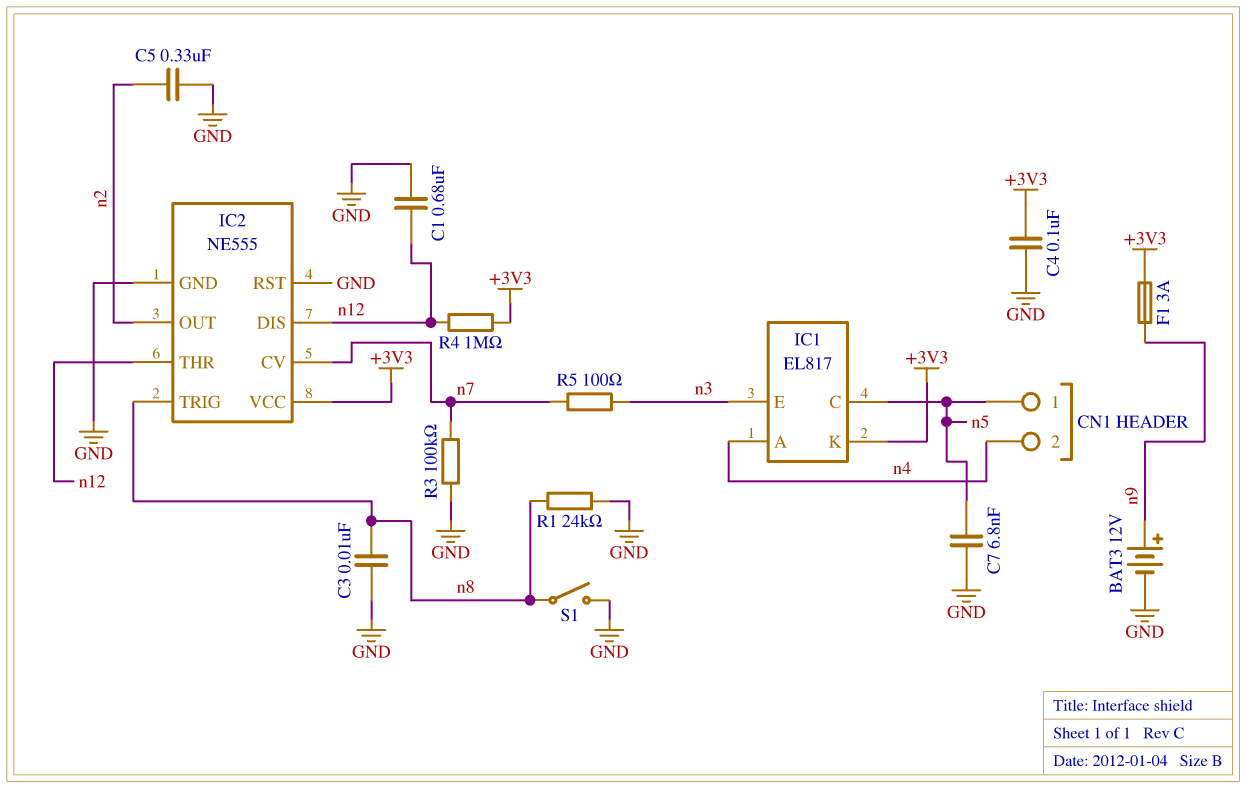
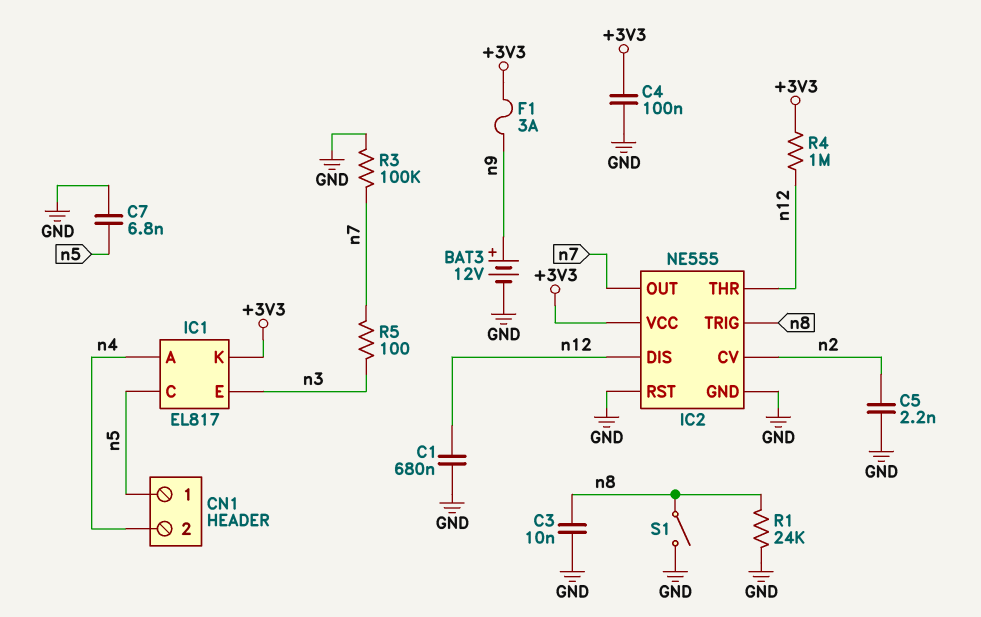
C5: 330nF (GND, n2) -> 2.2nF (GND, n2)
IC2 pin CV: n7 -> n2
IC2 pin OUT: n2 -> n7

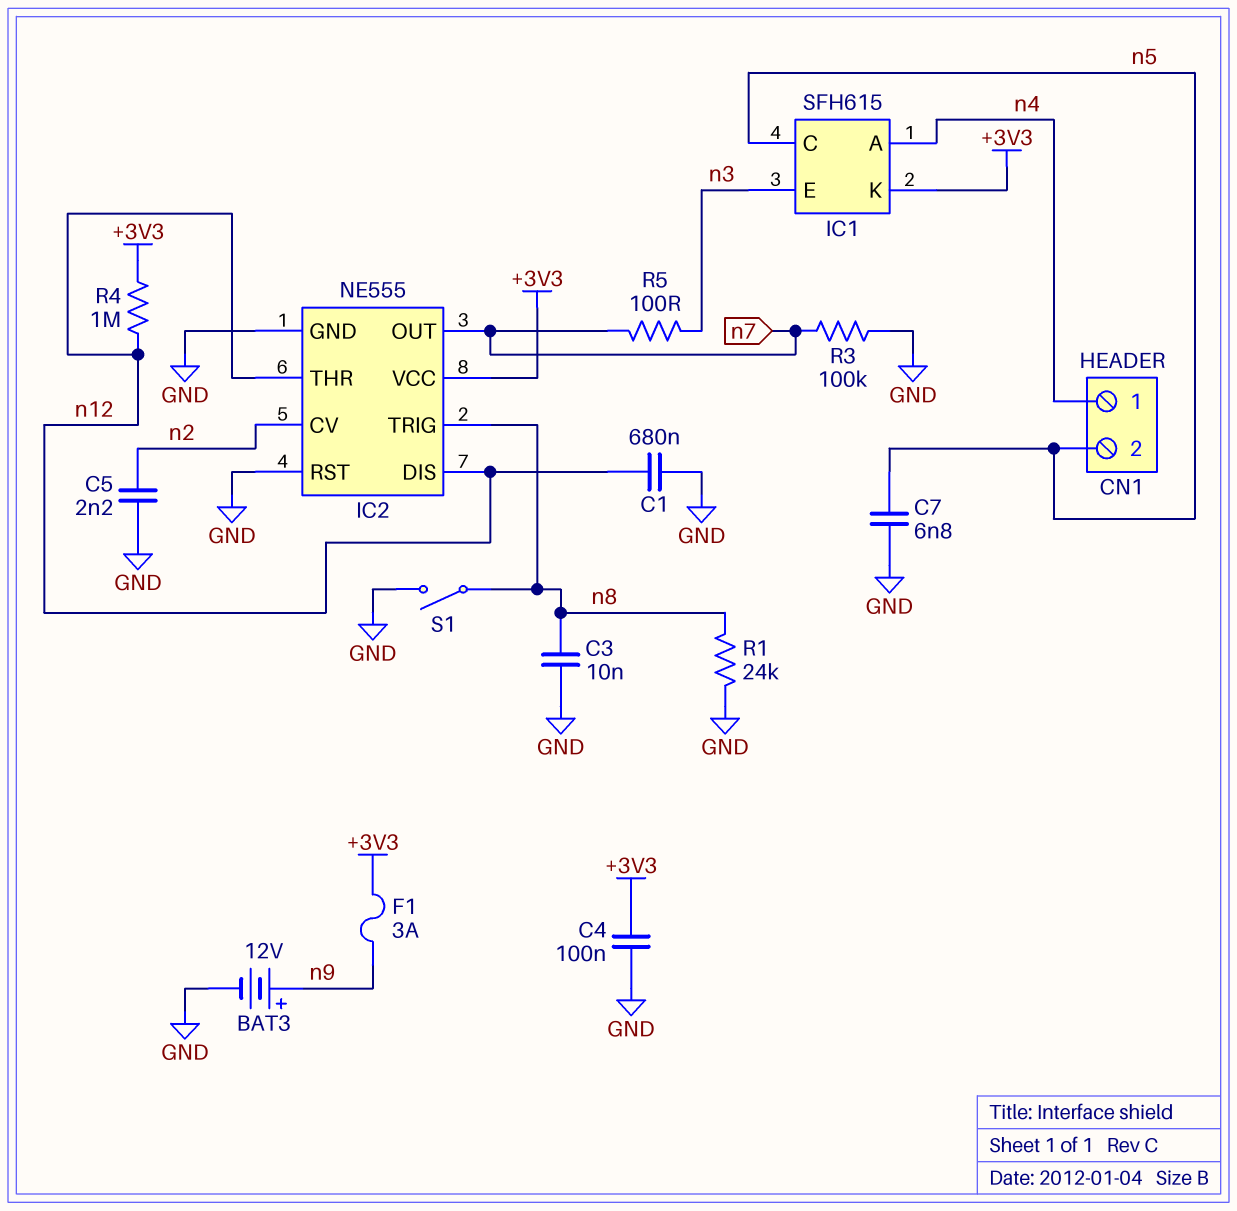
CN1 pin 1: n5 -> n4
CN1 pin 2: n4 -> n5
IC1: EL817 -> SFH615

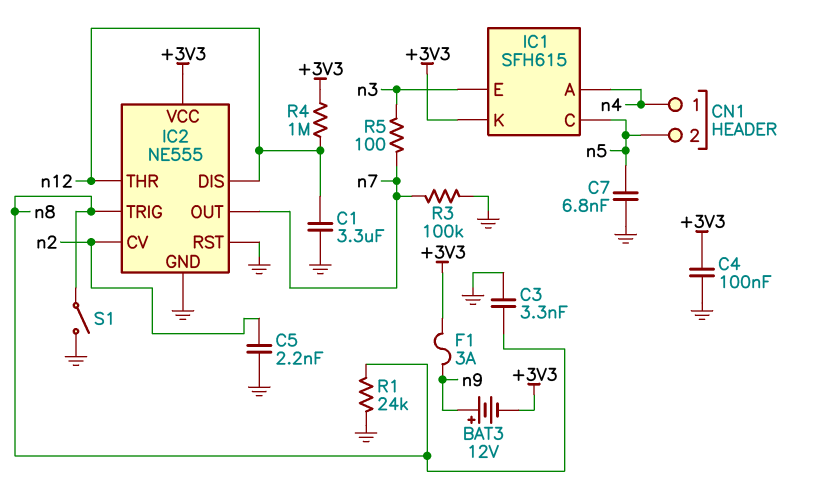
BAT3: 12V (plus n9, minus GND) -> 12V (plus n9, minus +3V3)
C1: 680nF (GND, n12) -> 3.3uF (GND, n12)
C3: 10nF (GND, n8) -> 3.3nF (GND, n8)

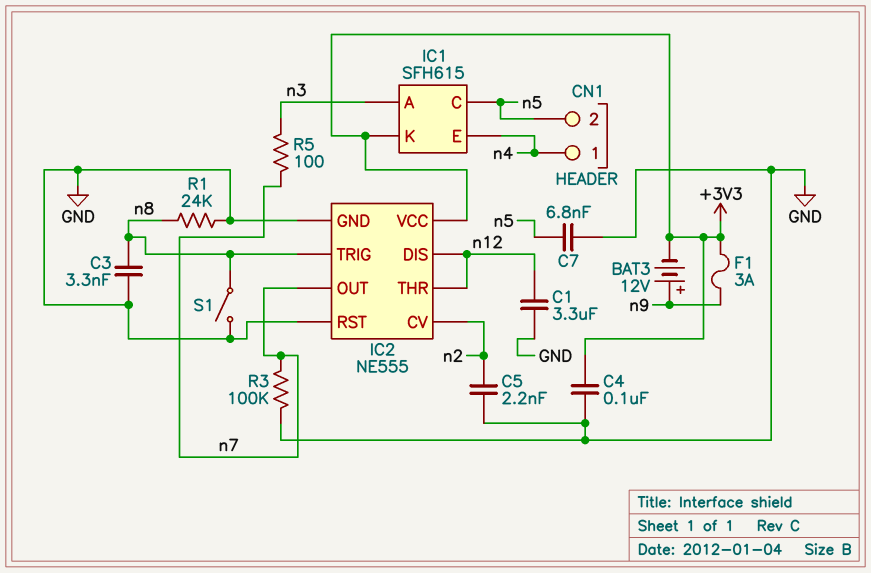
IC1 pin A: n4 -> n3
IC1 pin E: n3 -> n4
R4: 1M (+3V3, n12) -> none

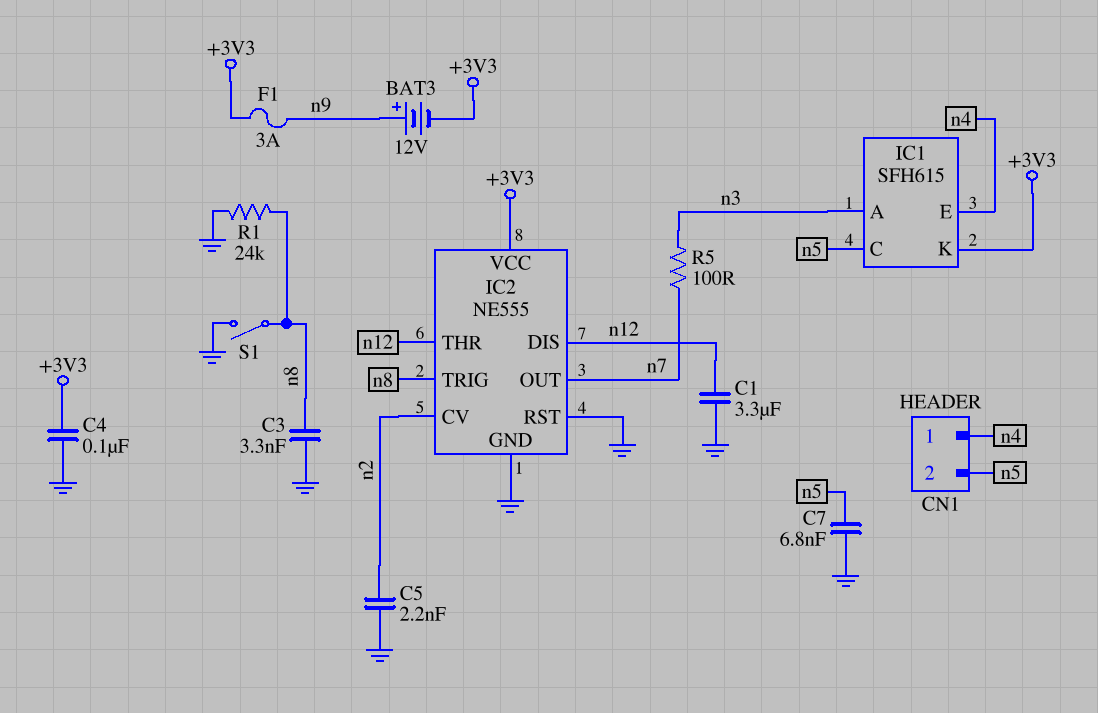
R3: 100k (GND, n7) -> none

